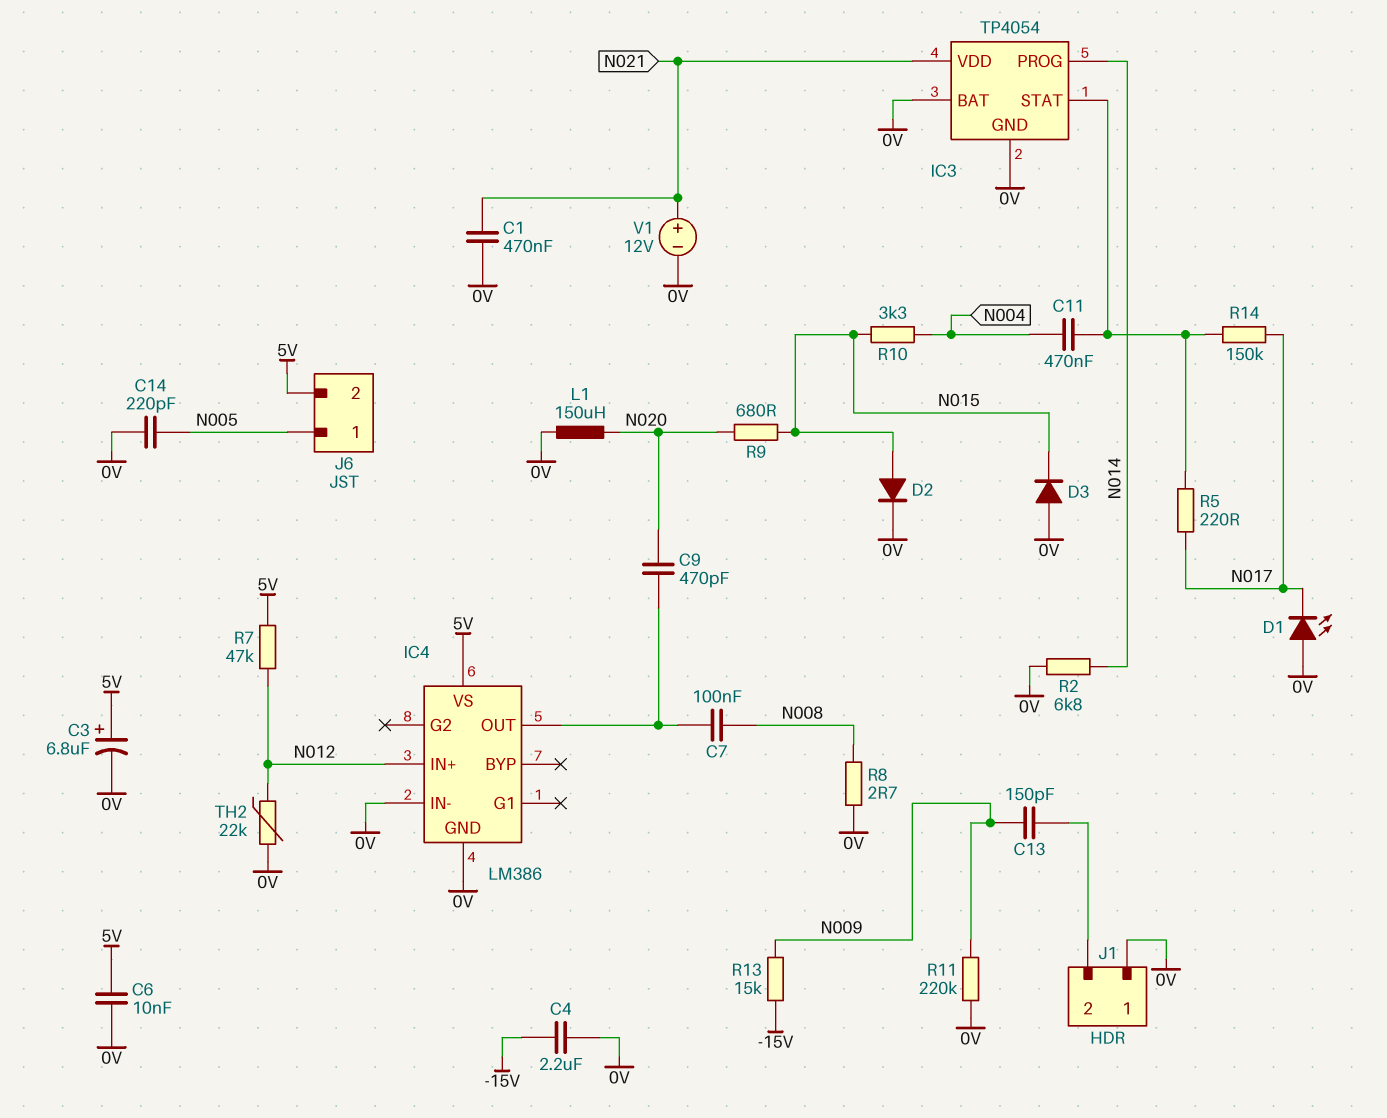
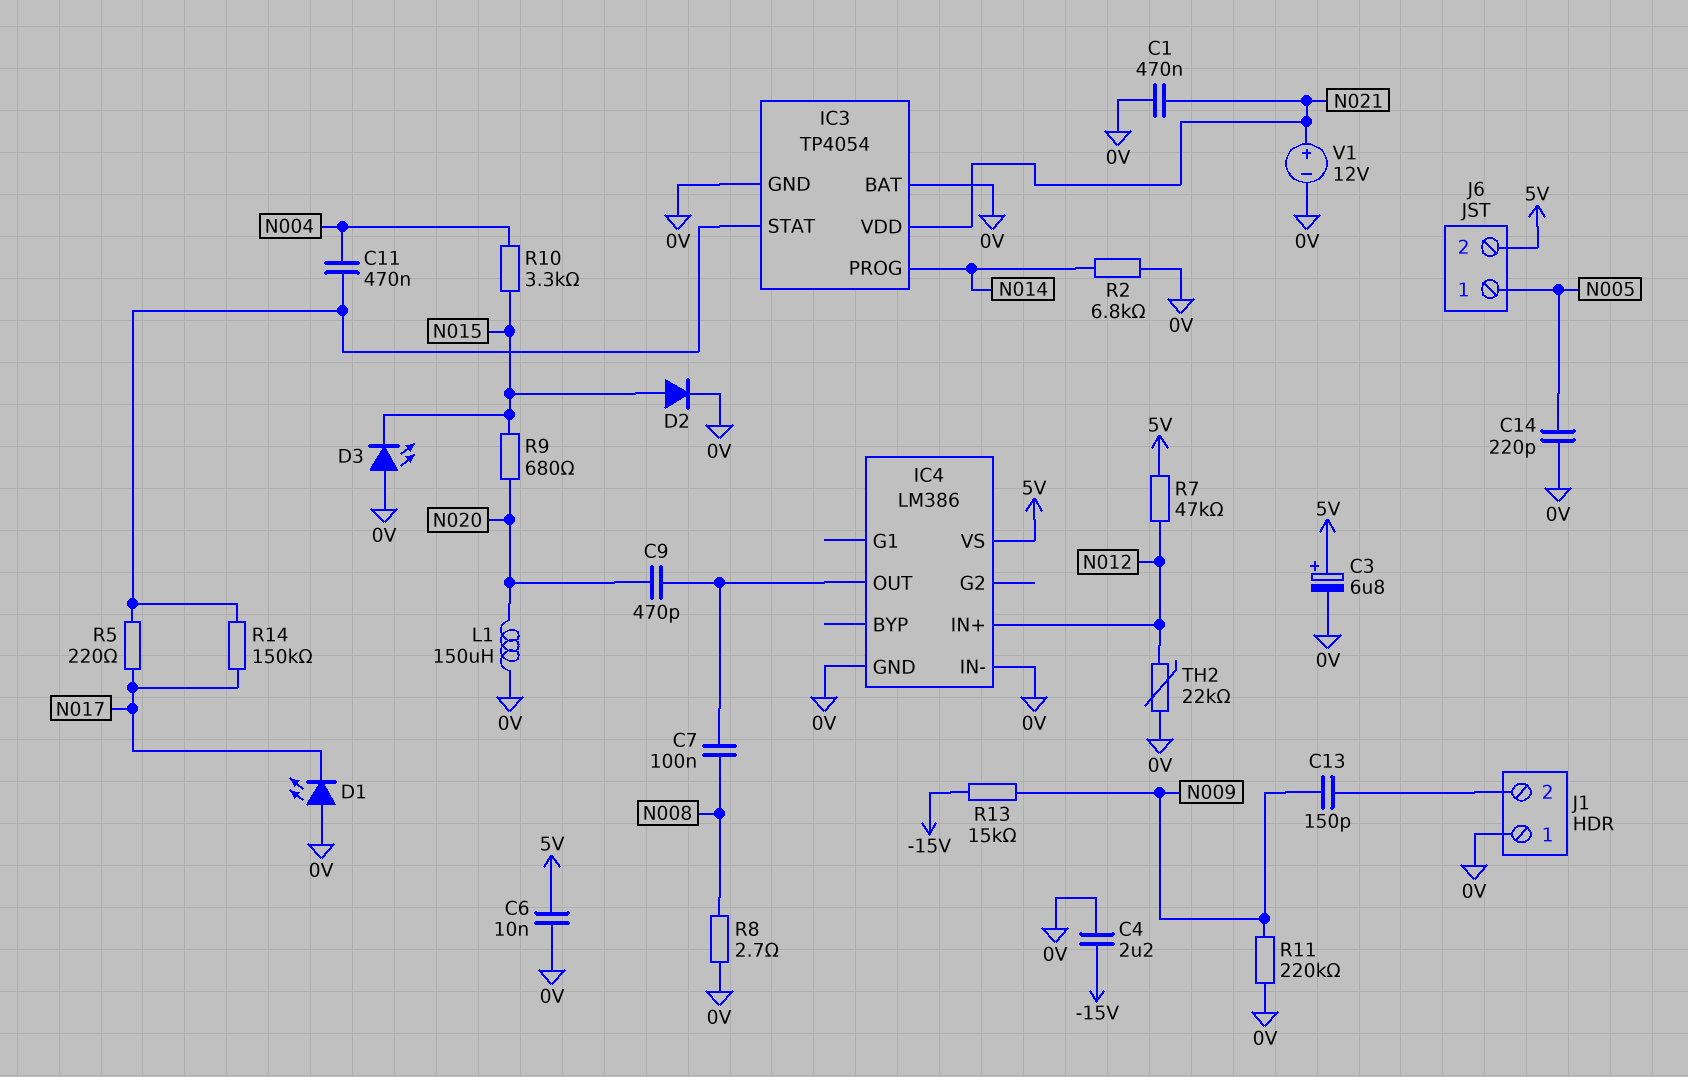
D3: diode (A 0V, K N015) -> LED (A 0V, K N015)

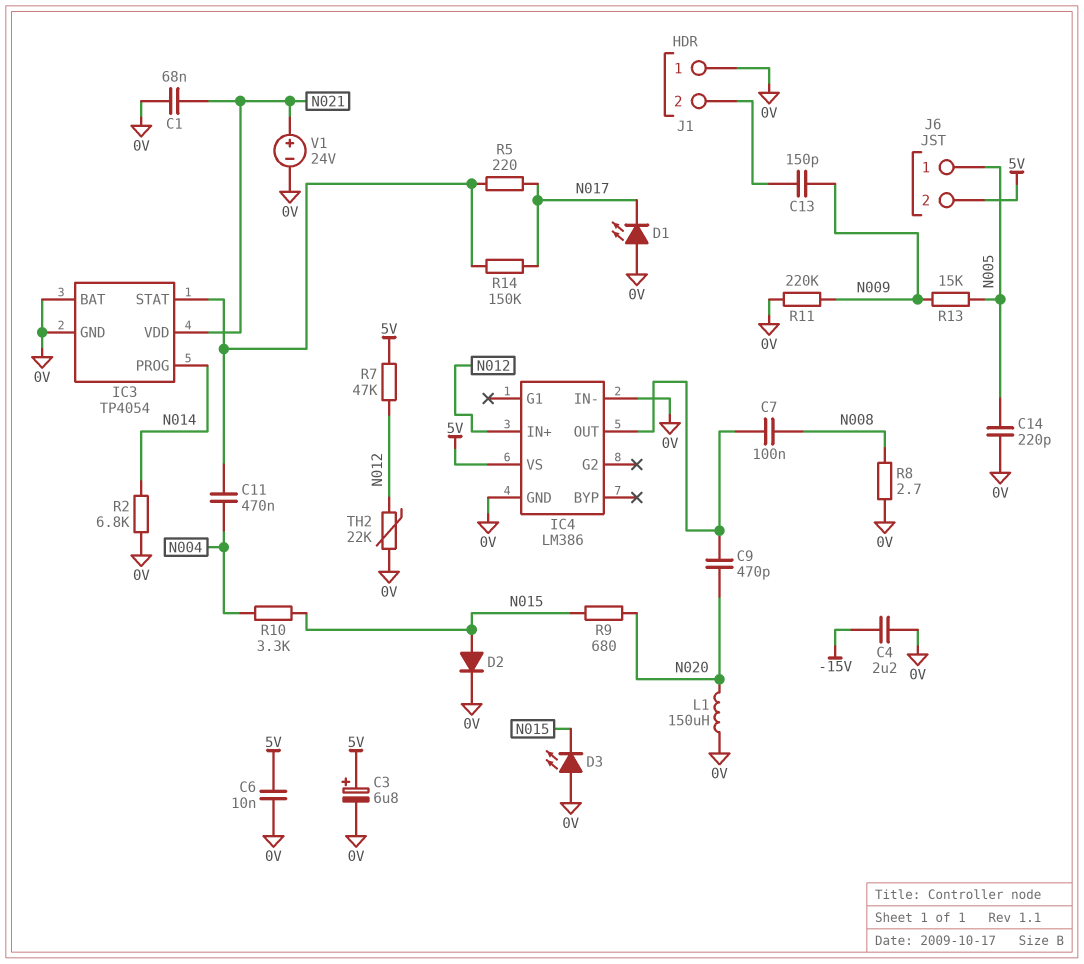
C1: 470nF (0V, N021) -> 68nF (0V, N021)
R13: 15k (-15V, N009) -> 15k (N005, N009)
V1: 12V (plus N021, minus 0V) -> 24V (plus N021, minus 0V)

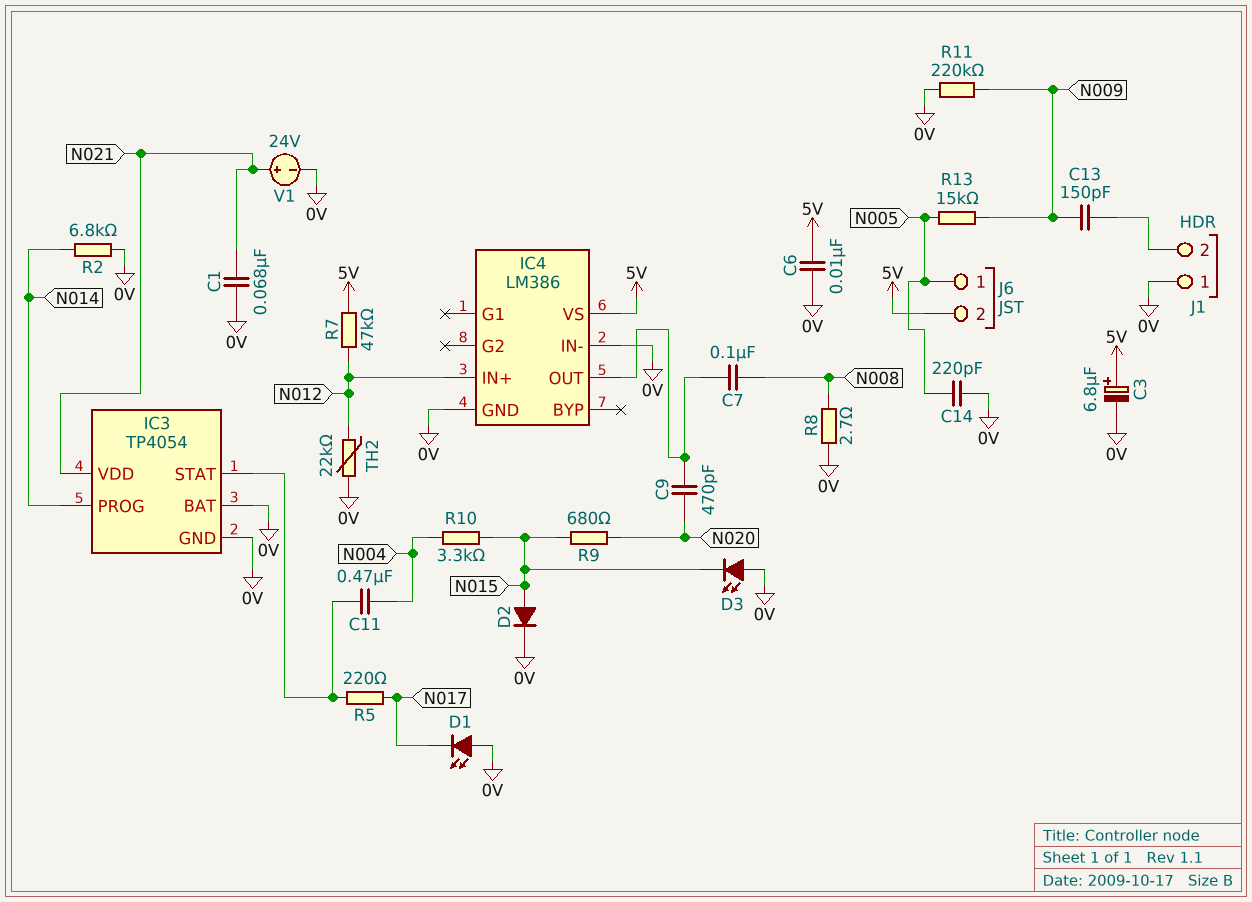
C4: 2.2uF (-15V, 0V) -> none
L1: 150uH (0V, N020) -> none
R14: 150k (IC3/STAT, N017) -> none

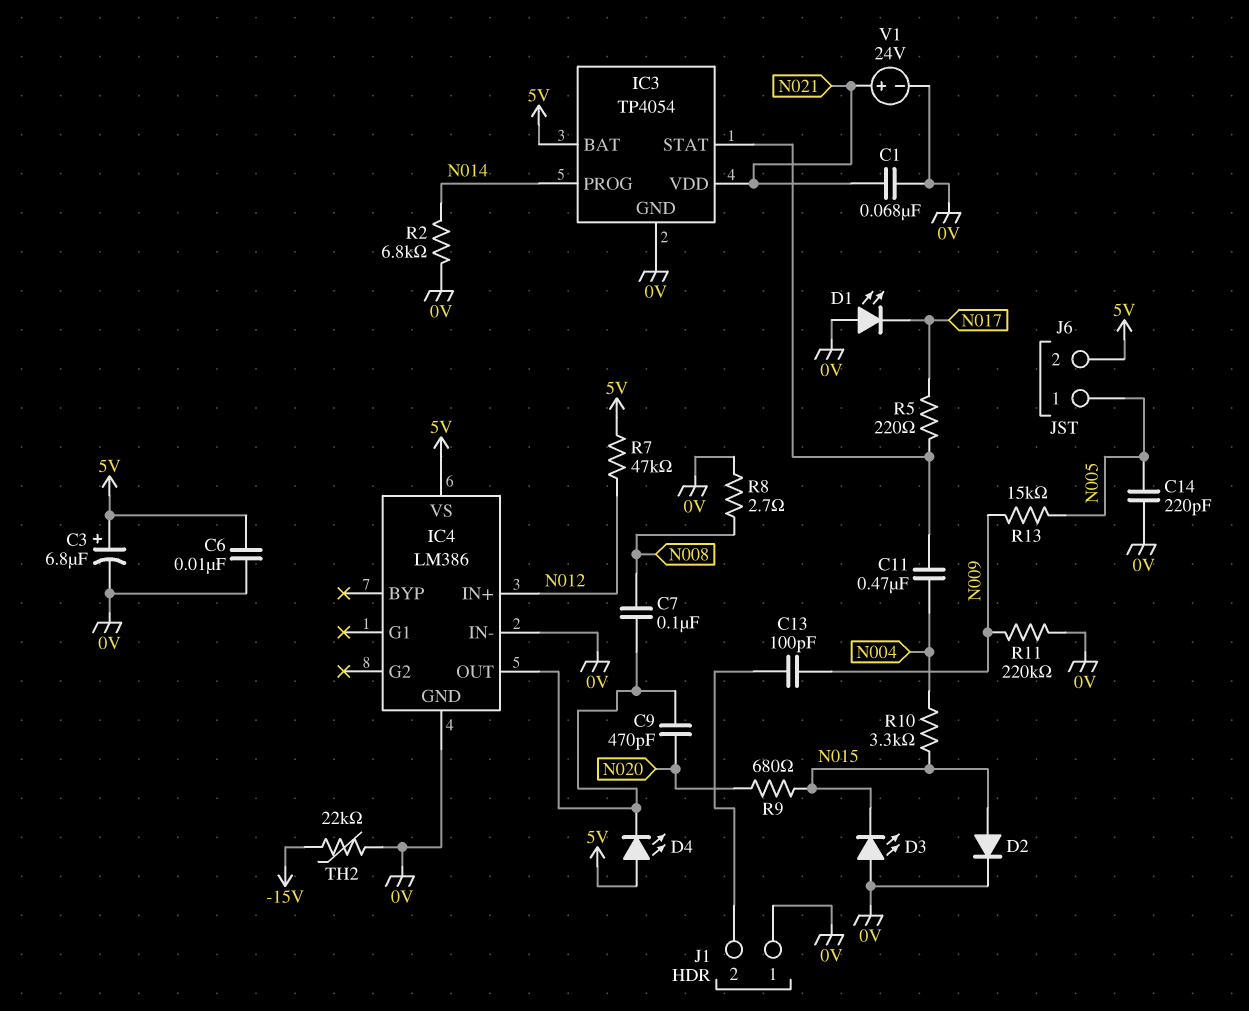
C13: 150pF (J1/2, N009) -> 100pF (J1/2, N009)
D4: none -> LED (A 5V, K IC4/OUT)
IC3 pin BAT: 0V -> 5V
TH2: 22k (0V, N012) -> 22k (-15V, 0V)

